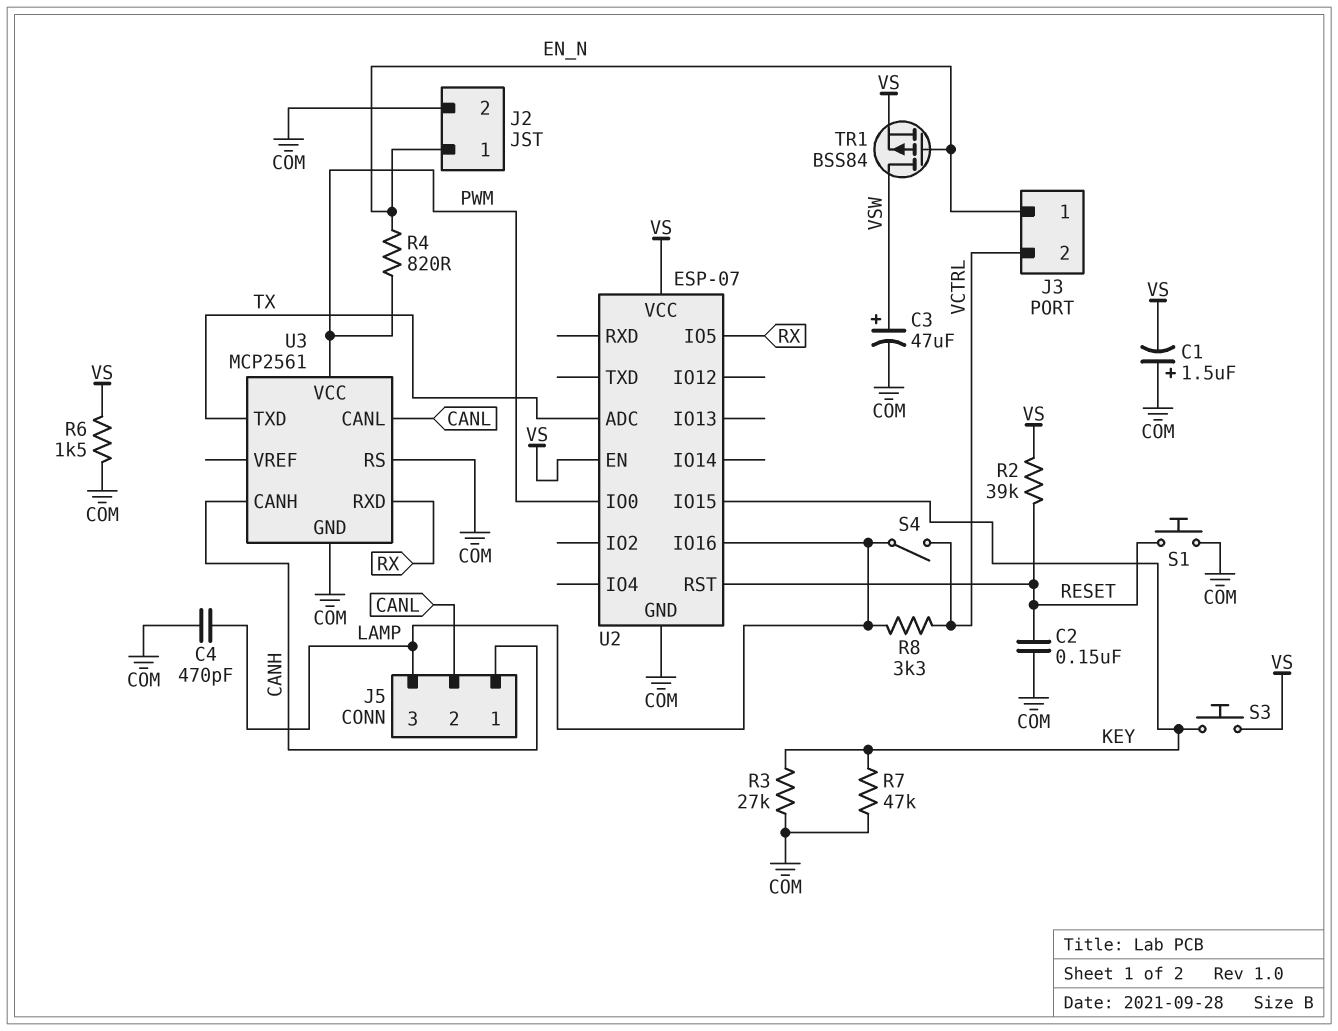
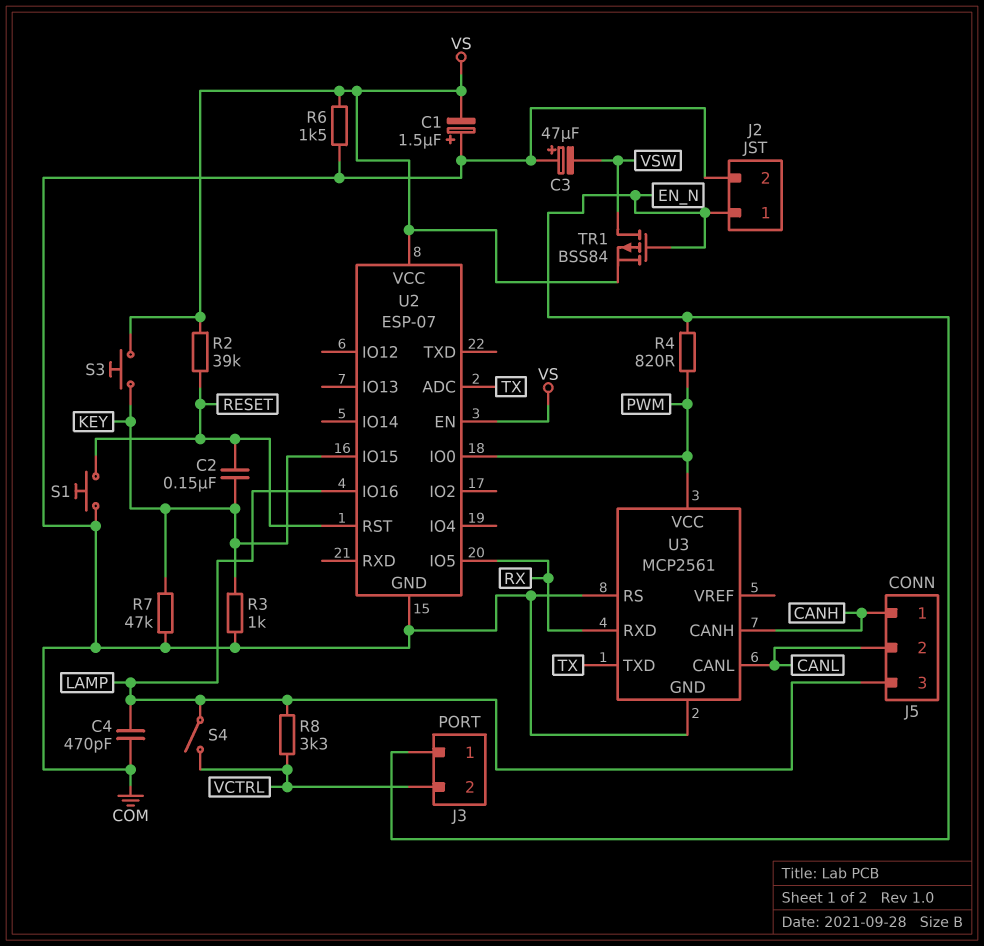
C2: 150nF (COM, RESET) -> 150nF (KEY, RESET)
C3: 47uF (plus VSW, minus COM) -> 47uF (plus COM, minus VSW)
R3: 27k (COM, KEY) -> 1k (COM, KEY)

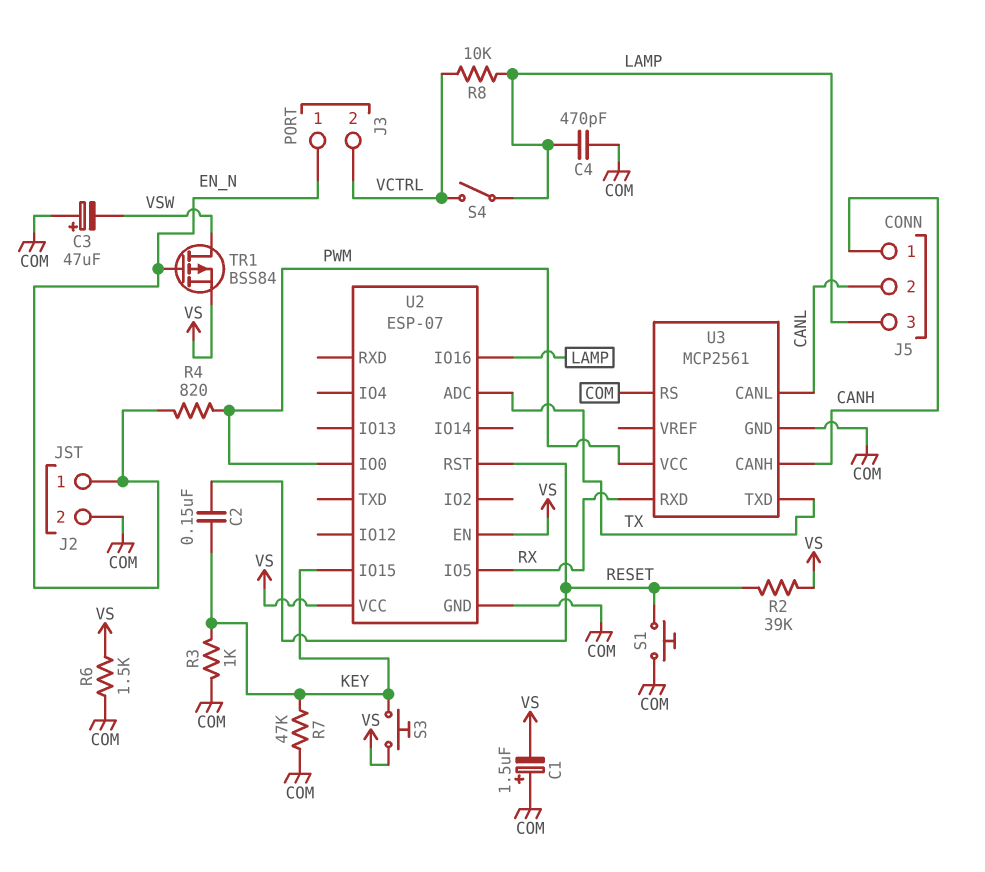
R8: 3.3k (LAMP, VCTRL) -> 10k (LAMP, VCTRL)

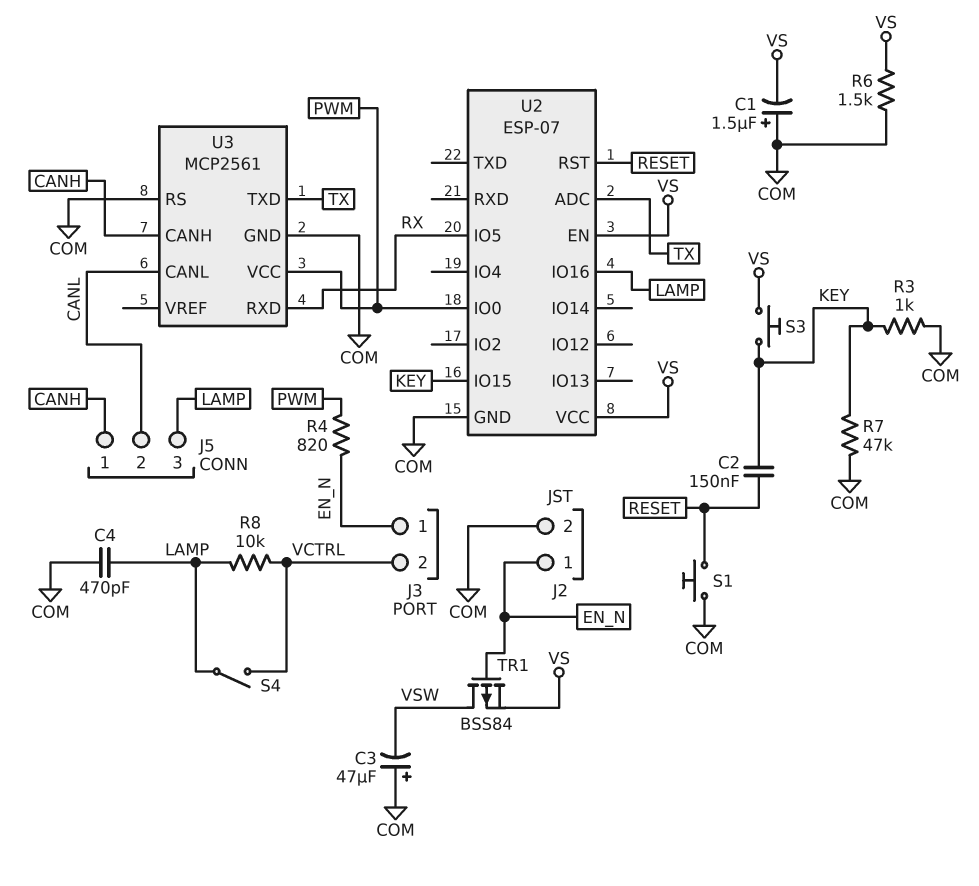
R2: 39k (RESET, VS) -> none

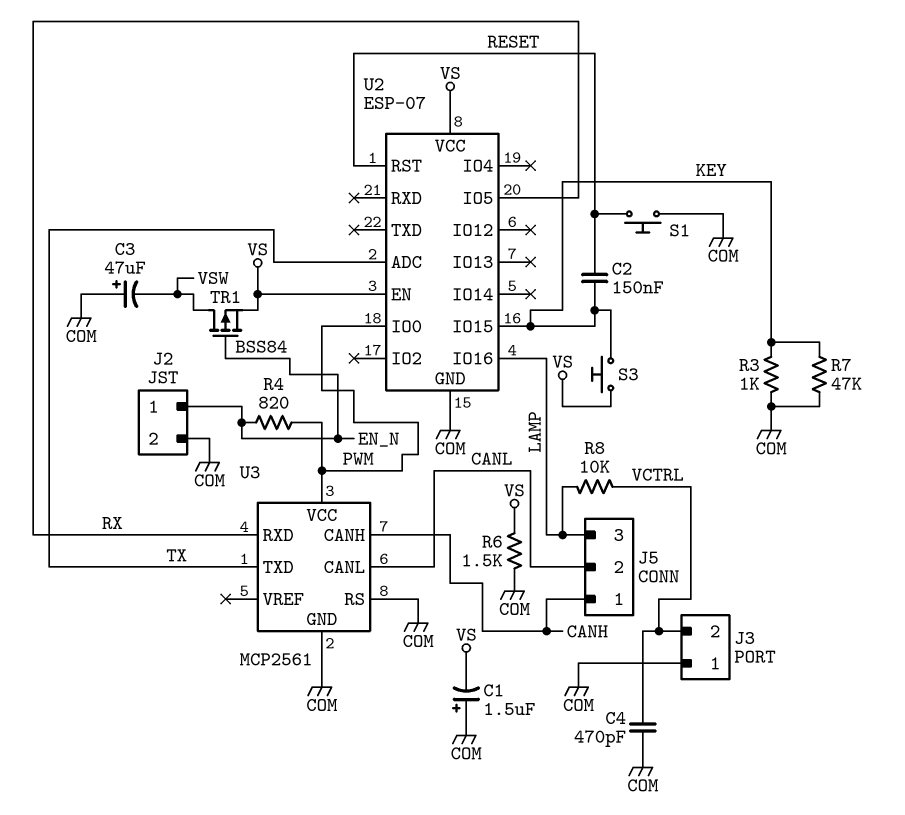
C4: 470pF (COM, LAMP) -> 470pF (COM, VCTRL)
J3 pin 1: EN_N -> COM
S4: switch (LAMP, VCTRL) -> none

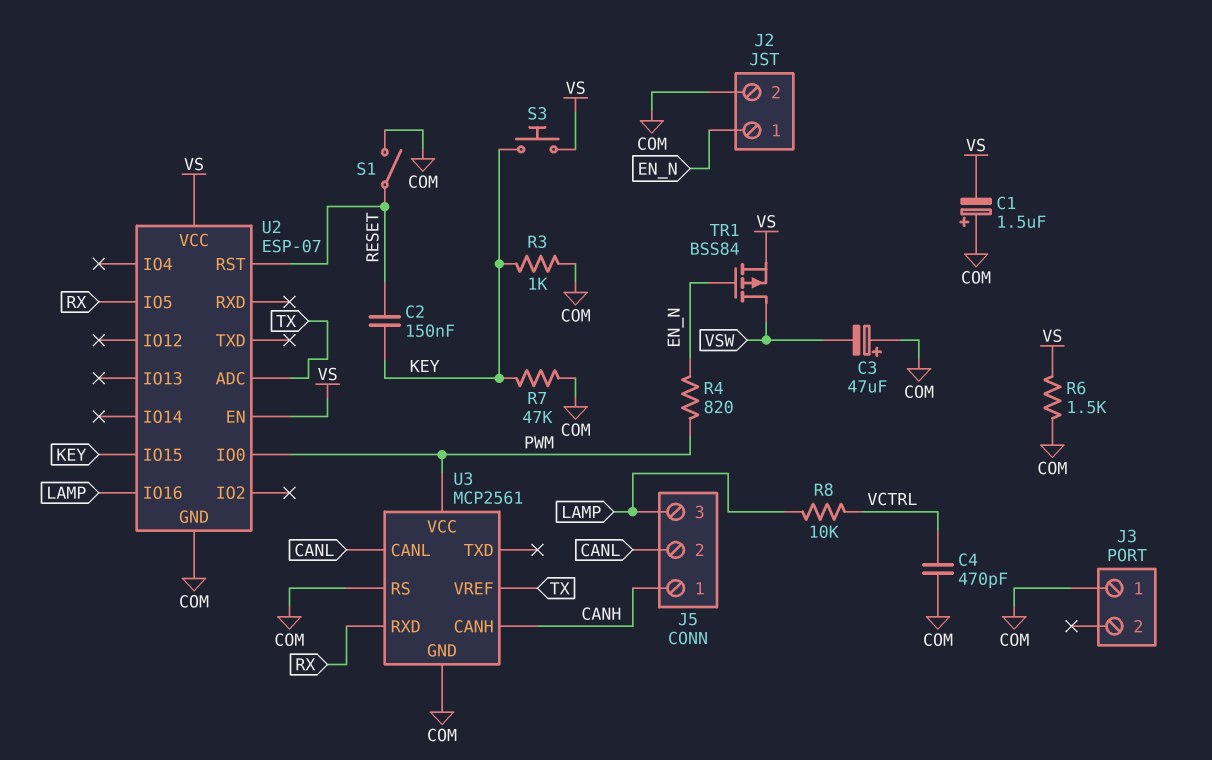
J3 pin 2: VCTRL -> none
S1: button (COM, RESET) -> switch (COM, RESET)
U3 pin TXD: TX -> none
U3 pin VREF: none -> TX

